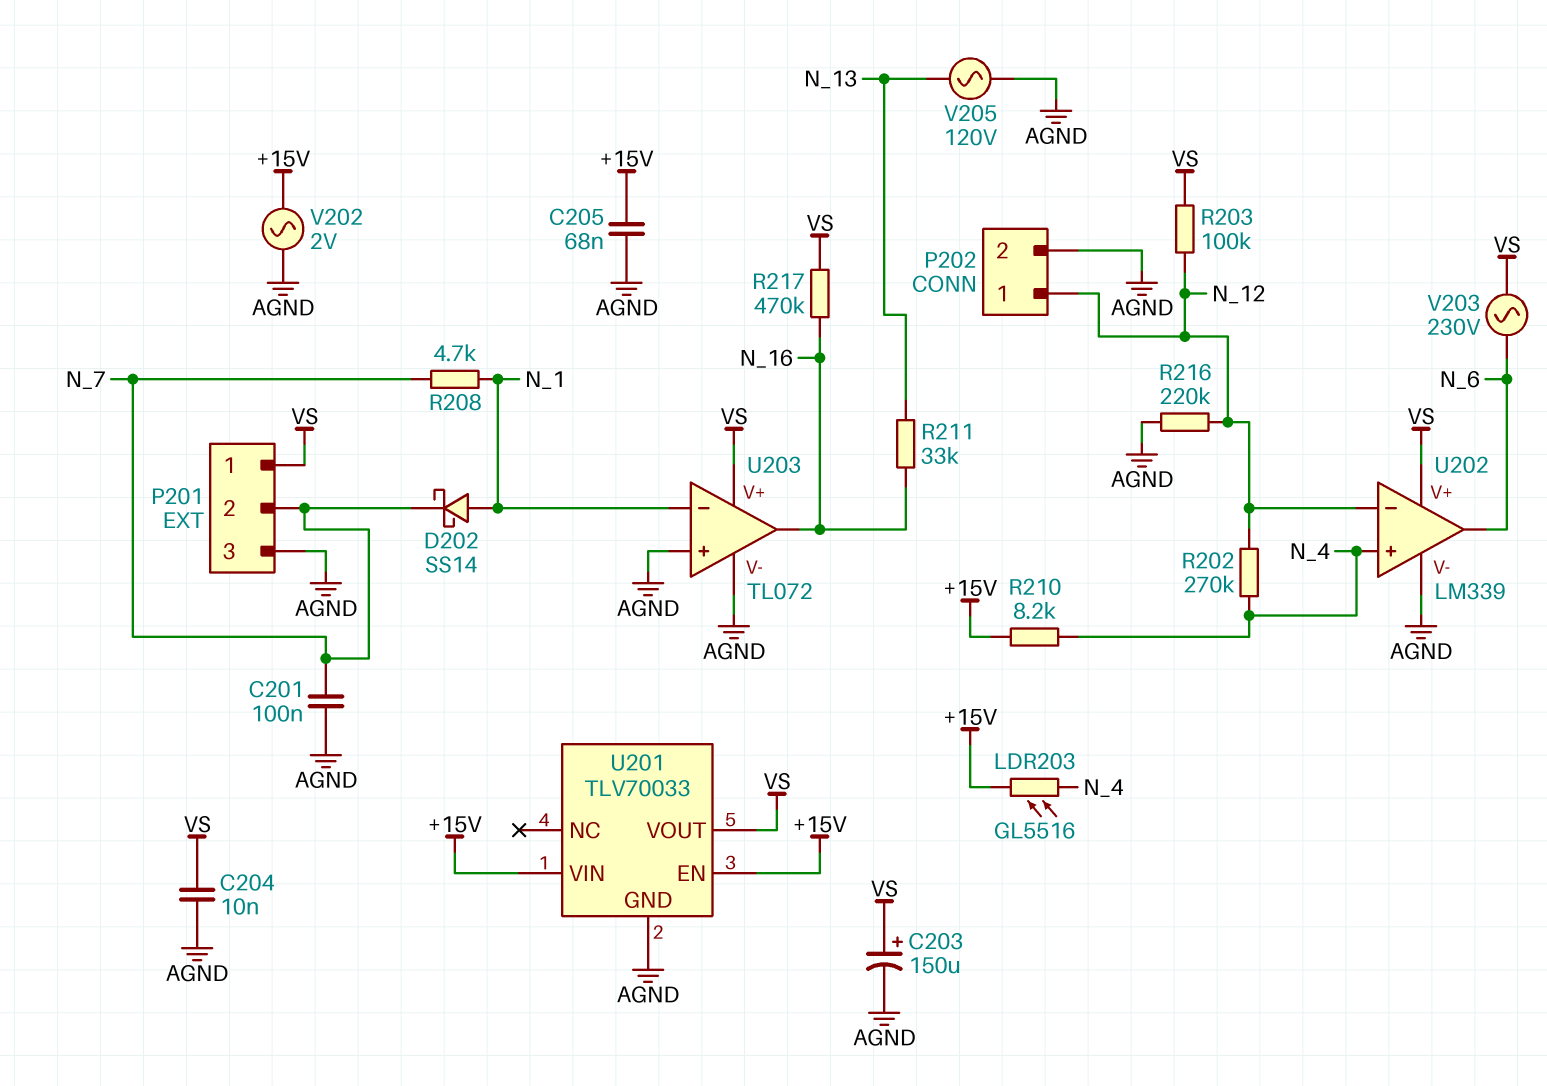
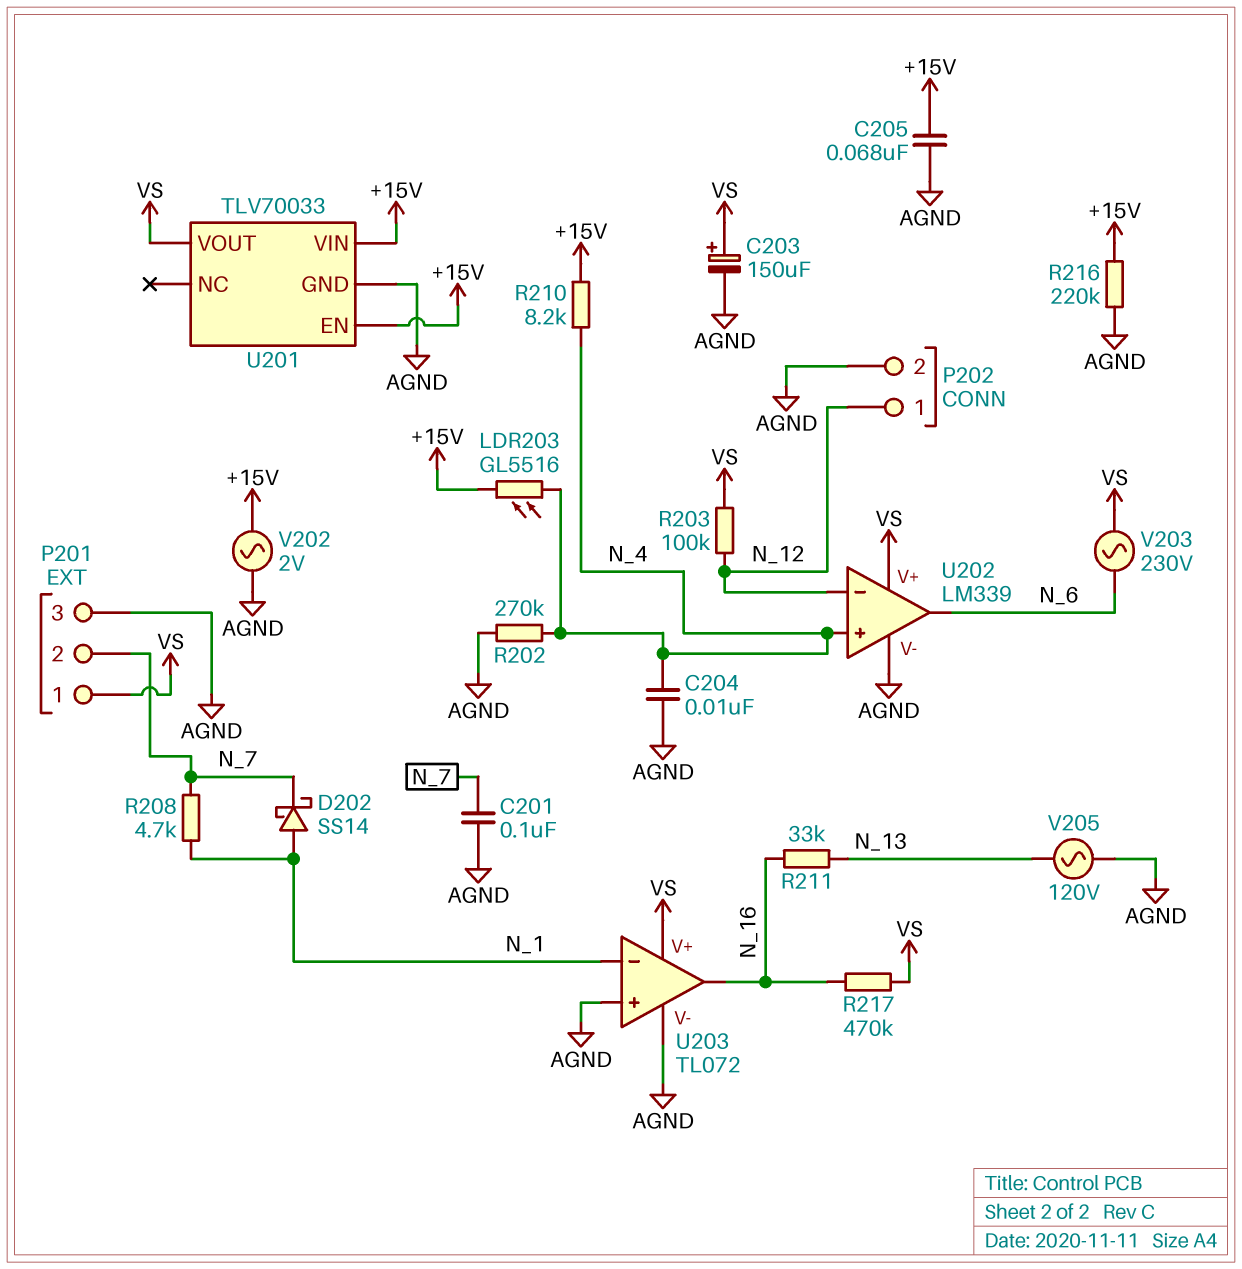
C204: 10nF (AGND, VS) -> 10nF (AGND, N_4)
R202: 270k (N_4, N_12) -> 270k (AGND, N_4)
R216: 220k (AGND, N_12) -> 220k (+15V, AGND)

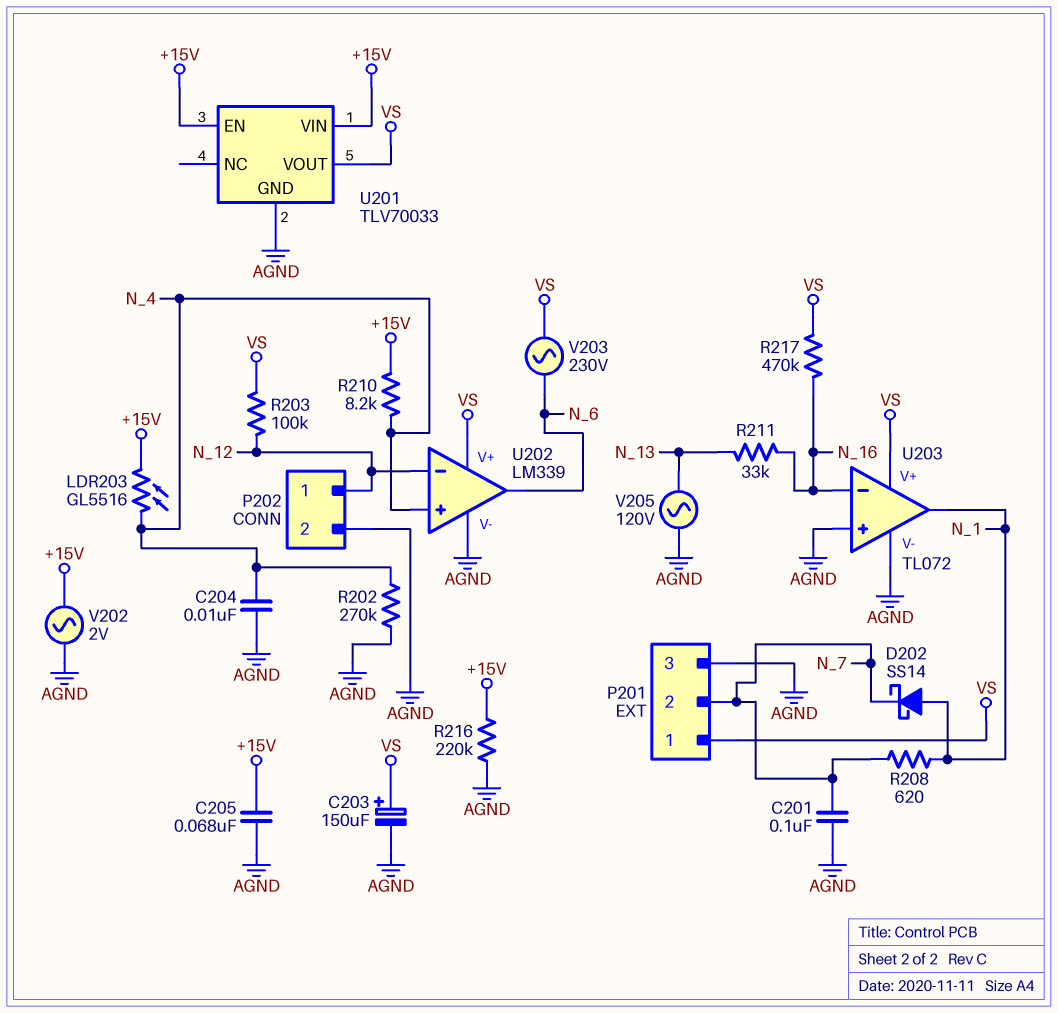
R208: 4.7k (N_1, N_7) -> 620 (N_1, N_7)
U203 pin in-: N_1 -> N_16
U203 pin out: N_16 -> N_1

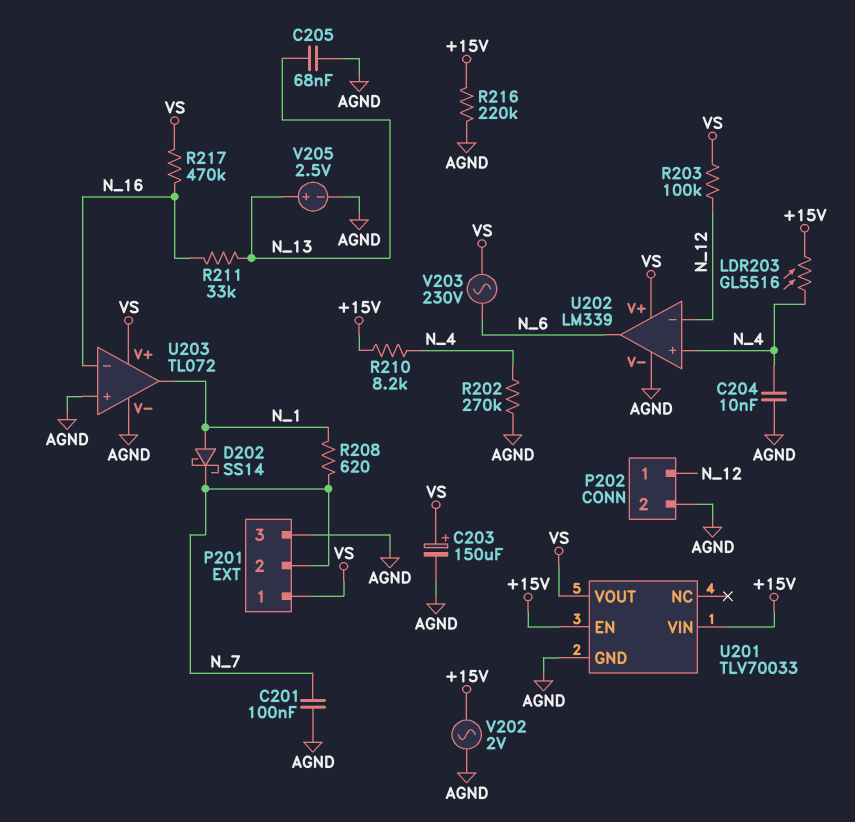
C205: 68nF (+15V, AGND) -> 68nF (AGND, N_13)
V205: AC 120V (AGND, N_13) -> 2.5V (plus N_13, minus AGND)

